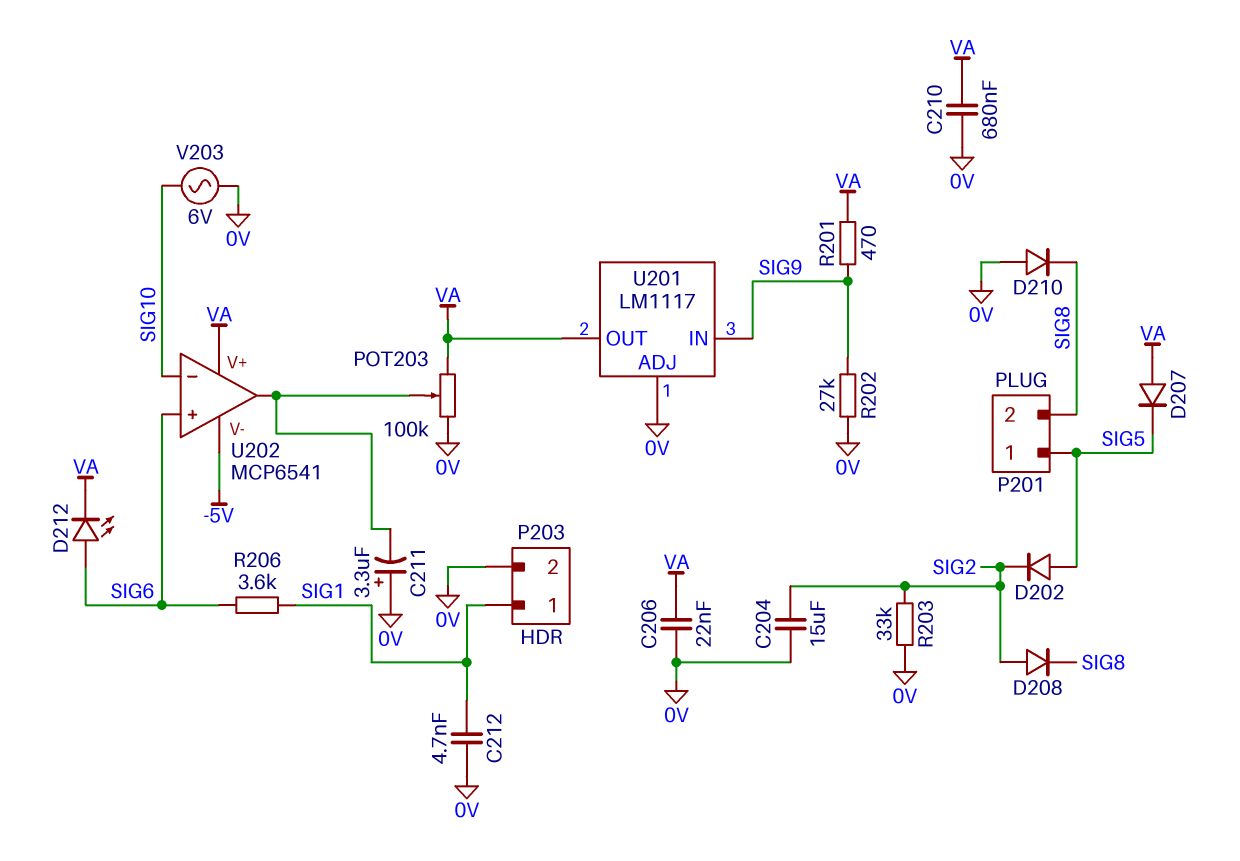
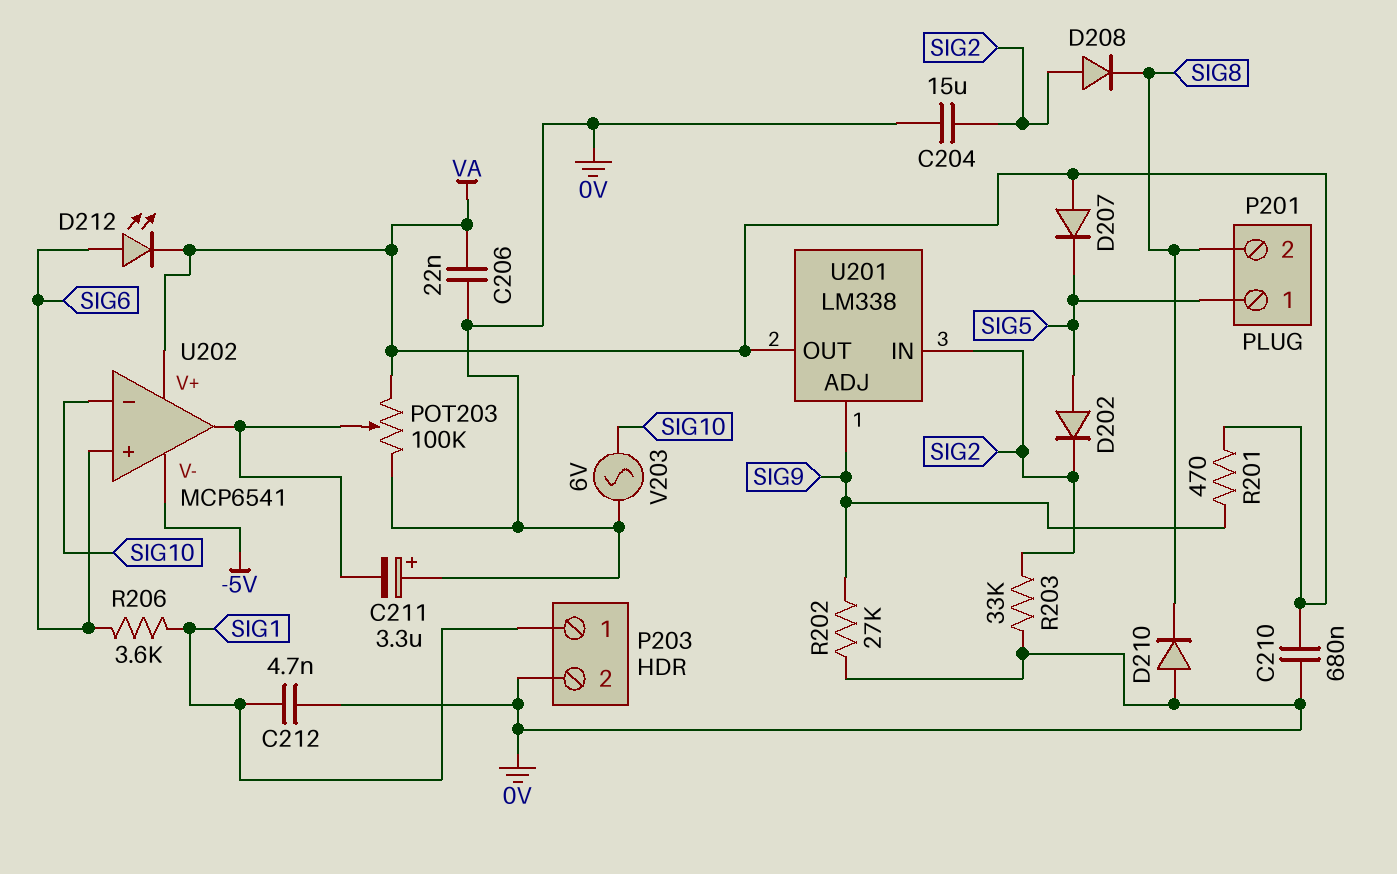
U201: LM1117 -> LM338
U201 pin ADJ: 0V -> SIG9
U201 pin IN: SIG9 -> SIG2

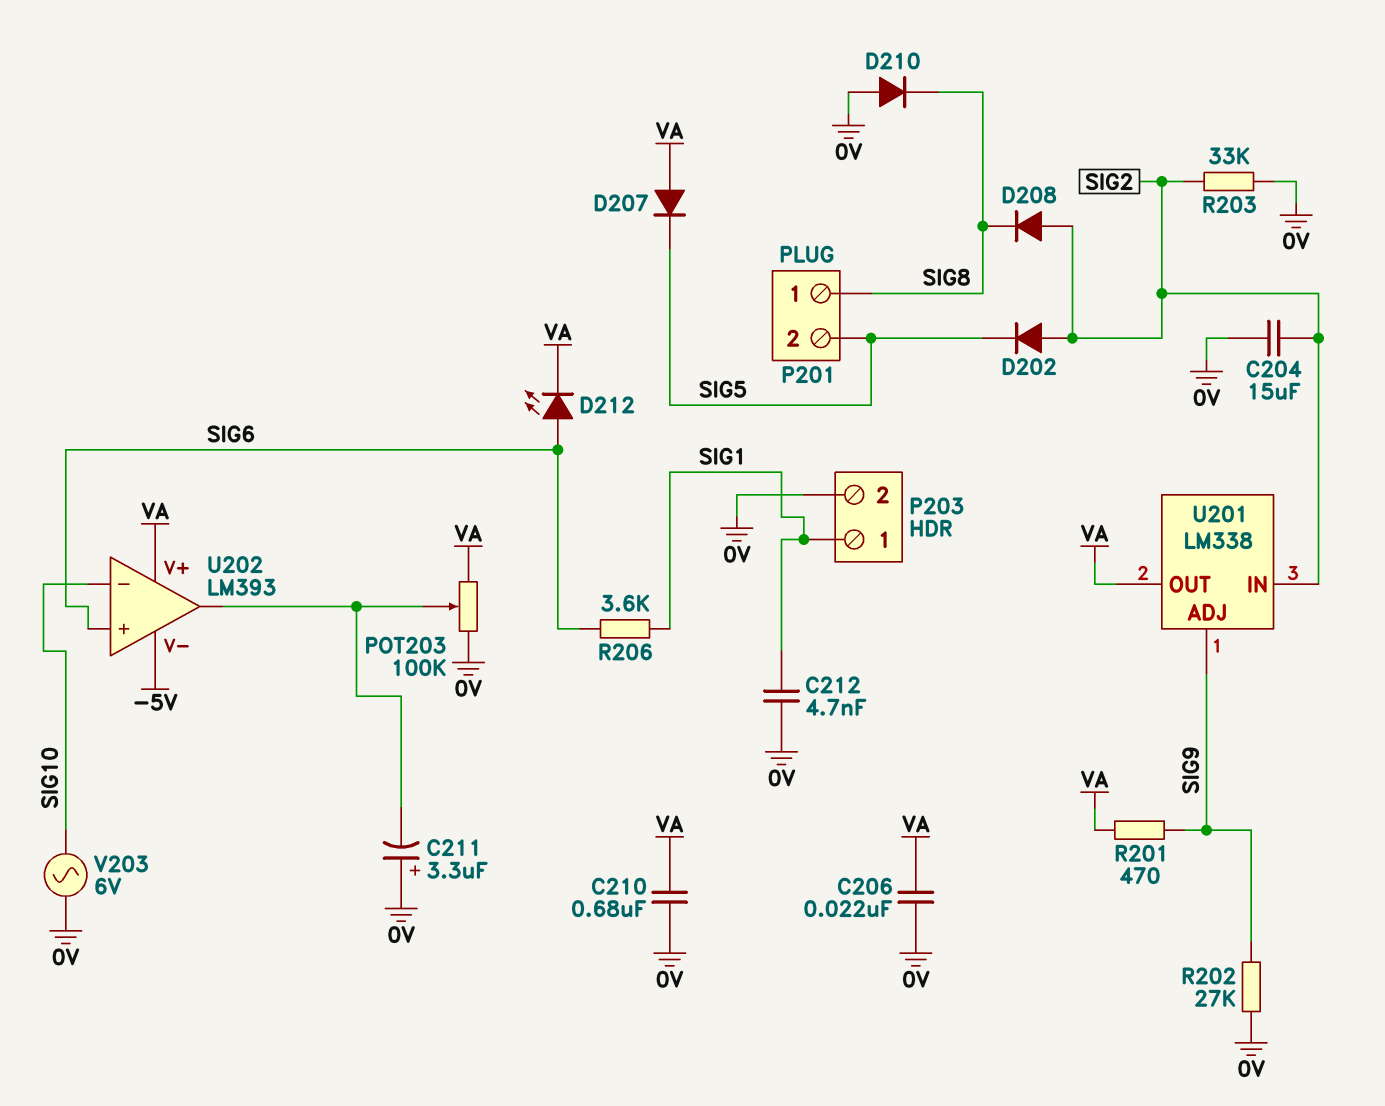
D202: diode (A SIG5, K SIG2) -> diode (A SIG2, K SIG5)
P201 pin 1: SIG5 -> SIG8
P201 pin 2: SIG8 -> SIG5
U202: MCP6541 -> LM393

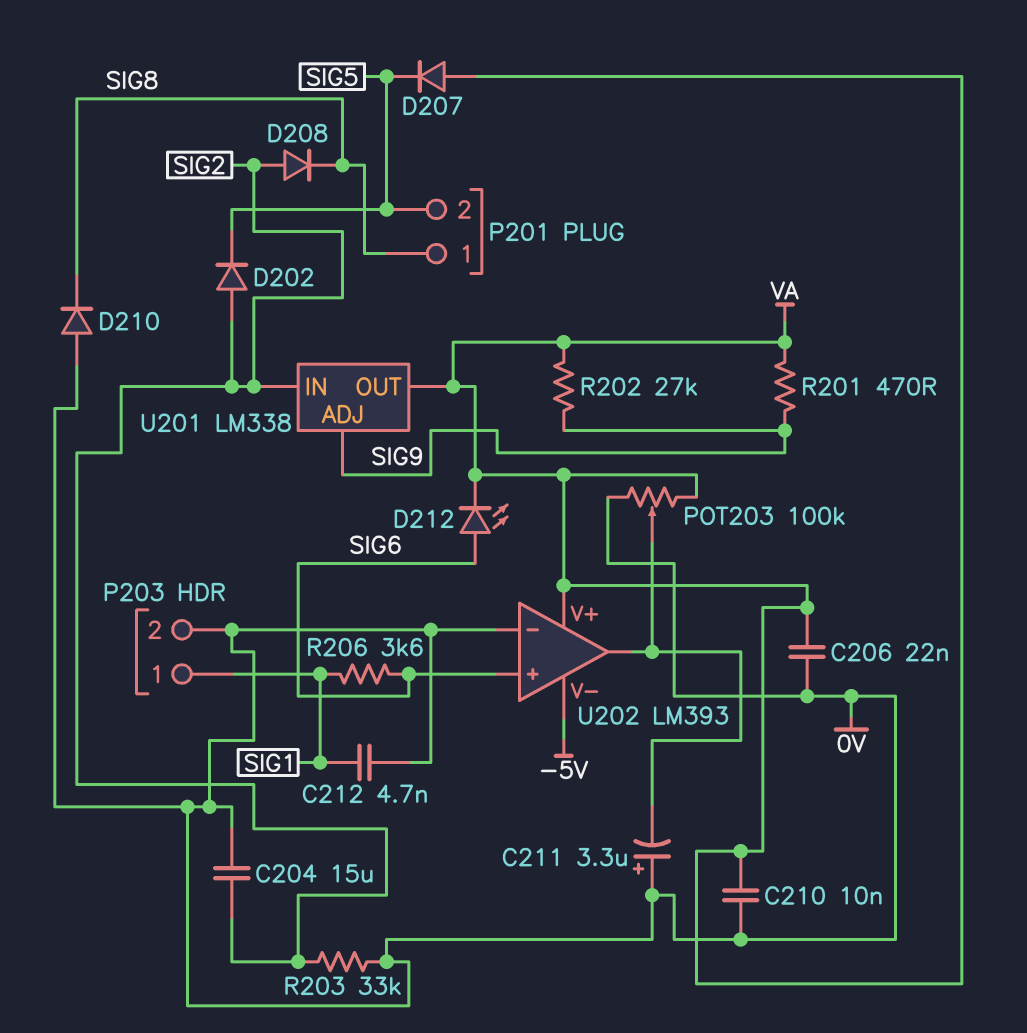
C210: 680nF (0V, VA) -> 10nF (0V, VA)
R202: 27k (0V, SIG9) -> 27k (SIG9, VA)
U202 pin in-: SIG10 -> 0V
V203: AC 6V (0V, SIG10) -> none

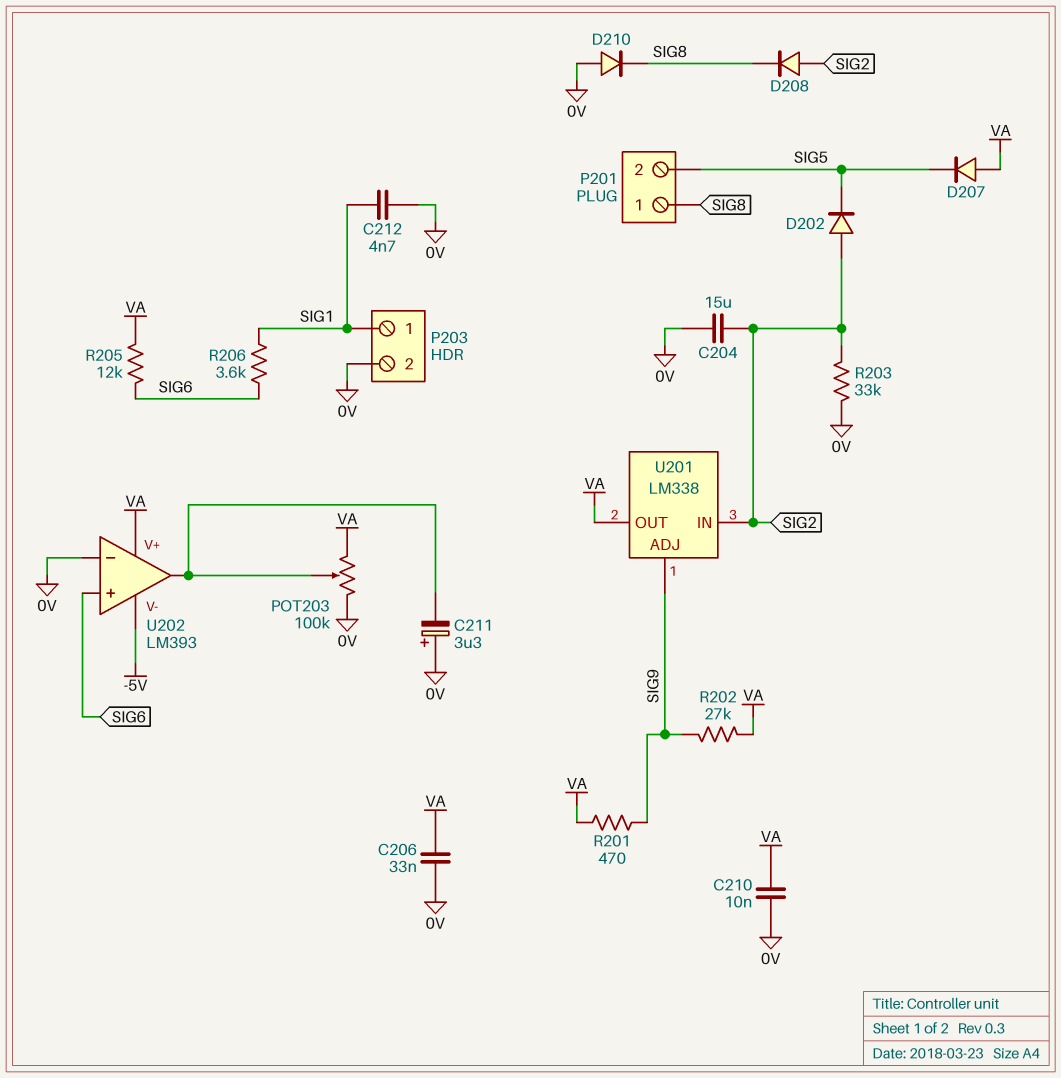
C206: 22nF (0V, VA) -> 33nF (0V, VA)
D212: LED (A SIG6, K VA) -> none
R205: none -> 12k (SIG6, VA)

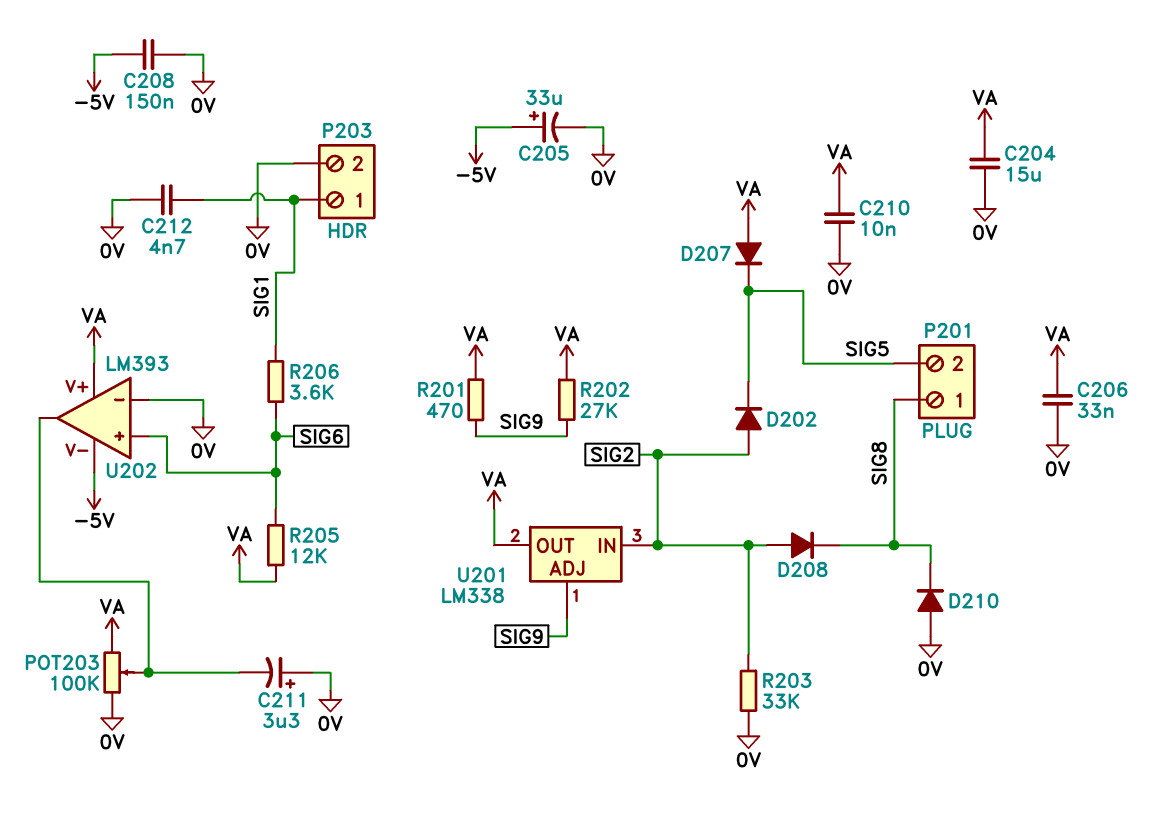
C204: 15uF (0V, SIG2) -> 15uF (0V, VA)
C205: none -> 33uF (plus -5V, minus 0V)
C208: none -> 150nF (-5V, 0V)

